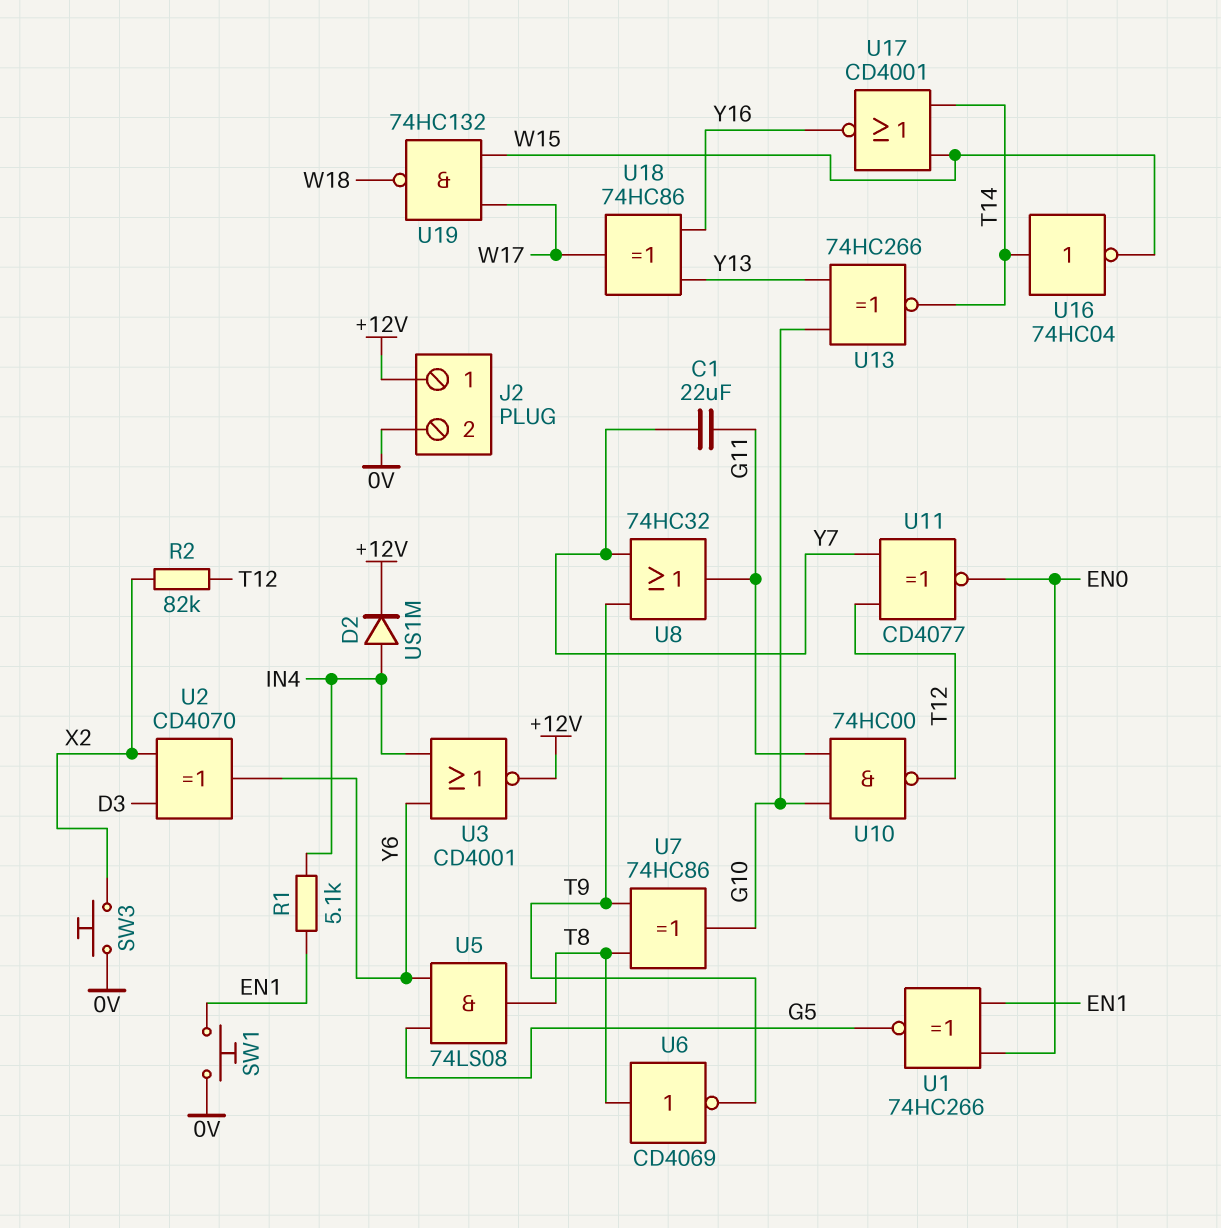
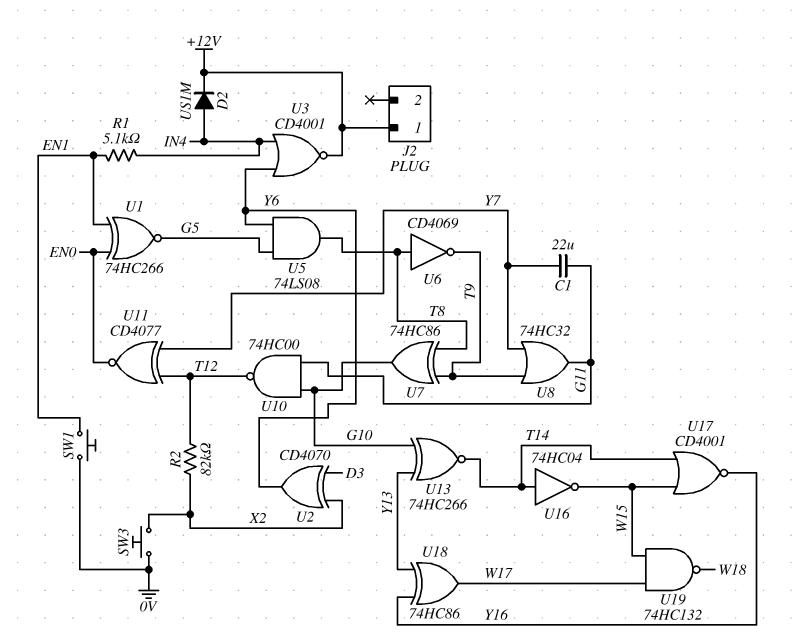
J2 pin 2: 0V -> none

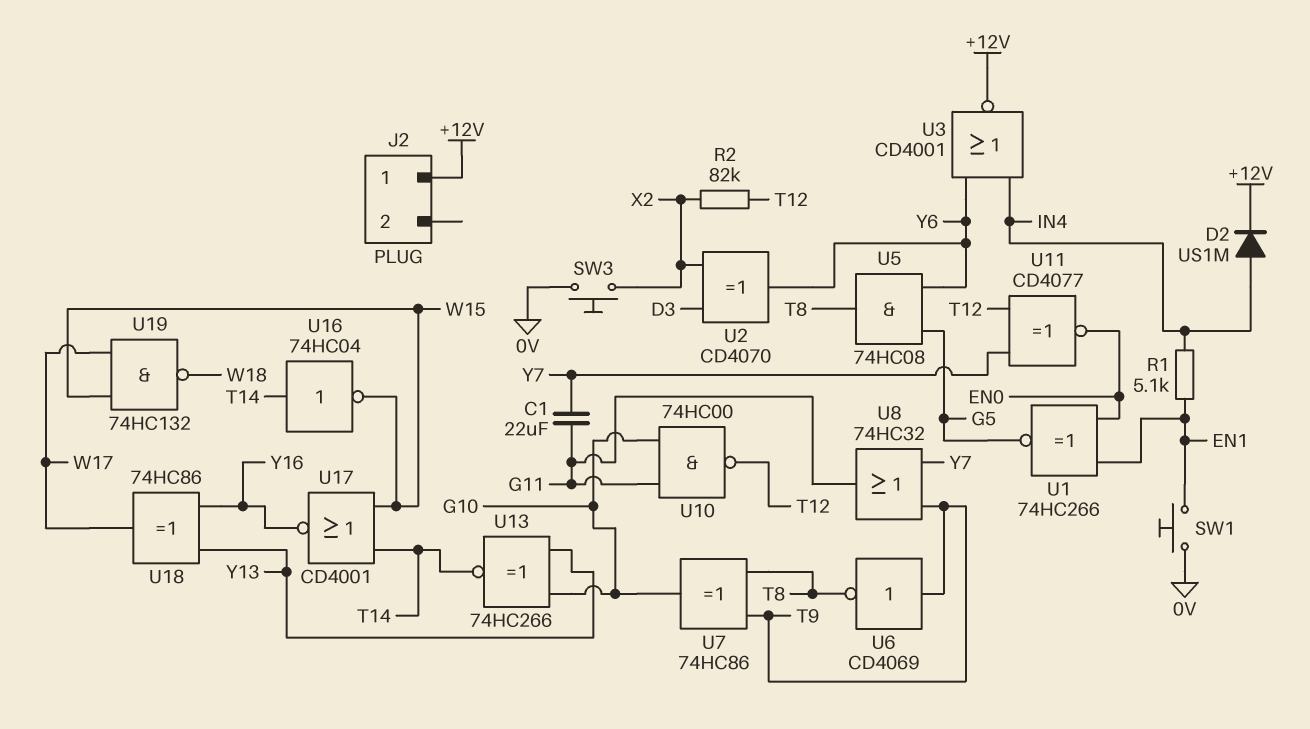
U5: AND 74LS08 (in G5, in Y6, out T8) -> AND 74HC08 (in G5, in Y6, out T8)
U6: NOT CD4069 (in T8, out T9) -> NOT CD4069 (in T9, out T8)

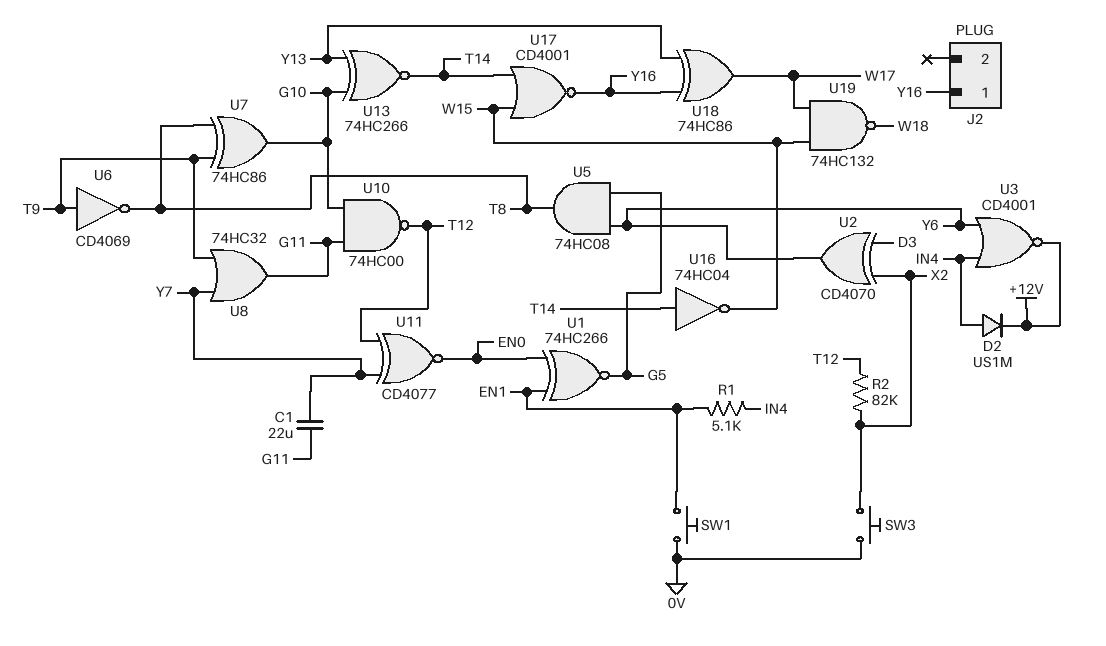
J2 pin 1: +12V -> Y16

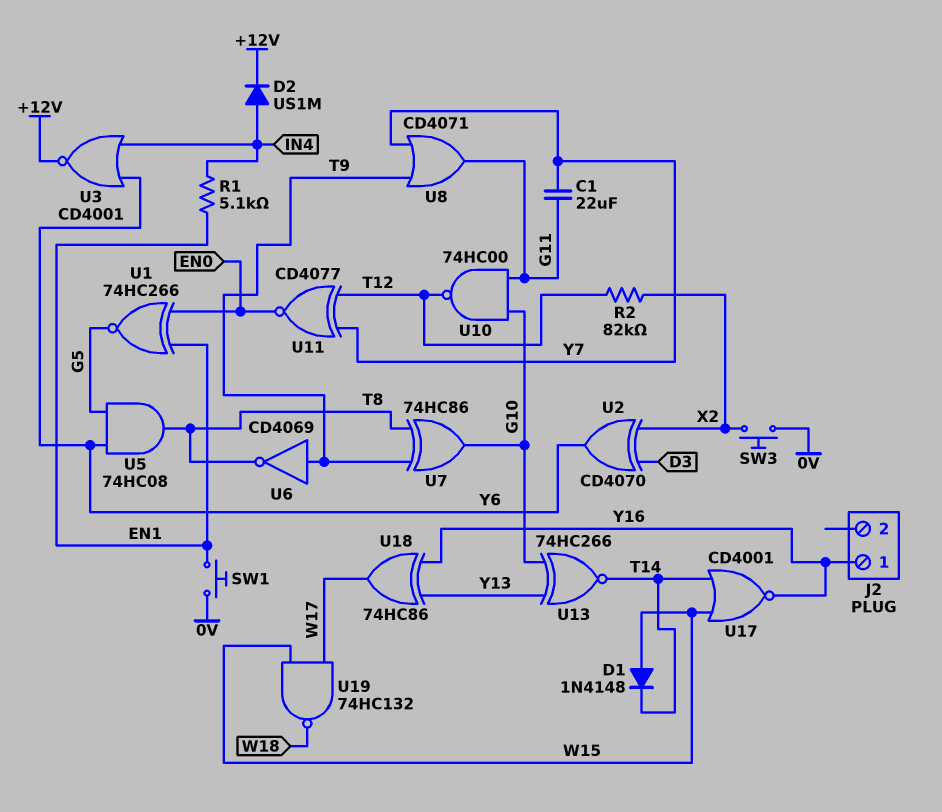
D1: none -> diode 1N4148 (A W15, K T14)
U8: OR 74HC32 (in T9, in Y7, out G11) -> OR CD4071 (in T9, in Y7, out G11)
U16: NOT 74HC04 (in T14, out W15) -> none

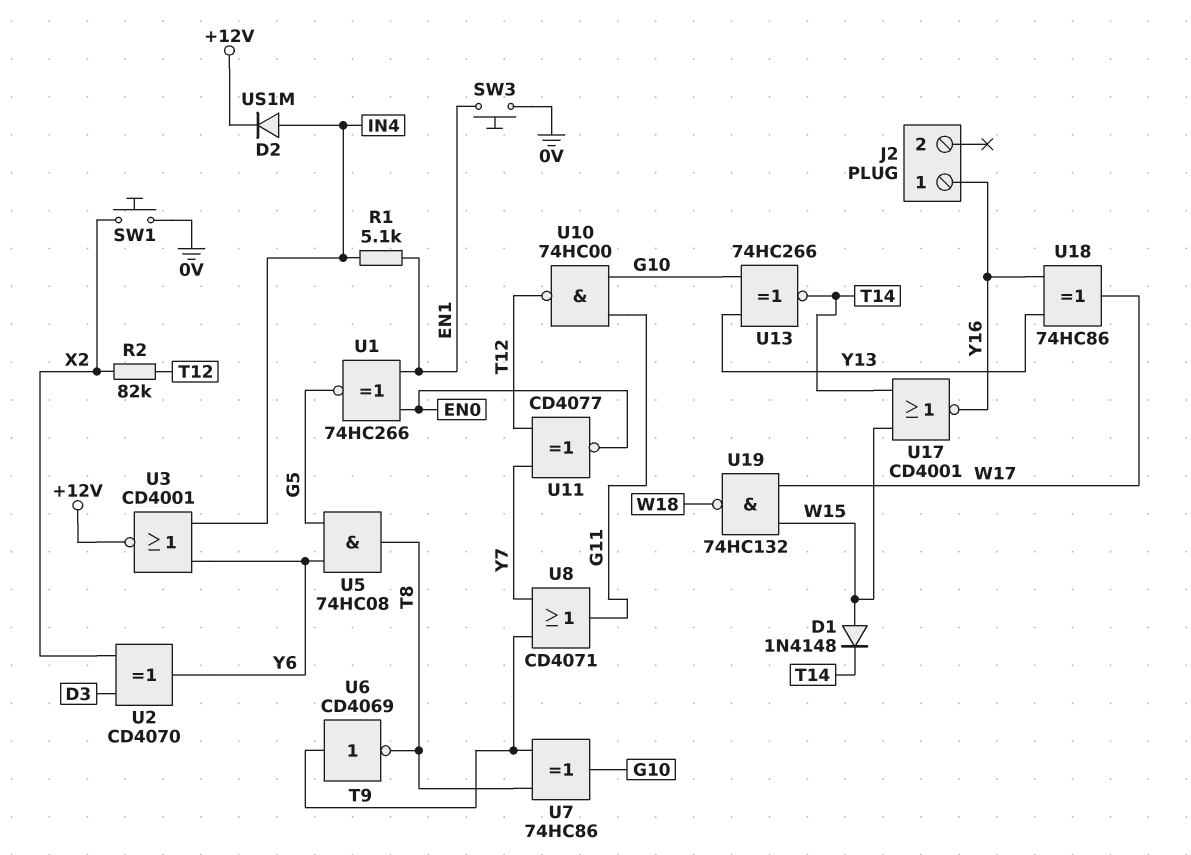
C1: 22uF (G11, Y7) -> none
SW1: button (0V, EN1) -> button (0V, X2)
SW3: button (0V, X2) -> button (0V, EN1)

